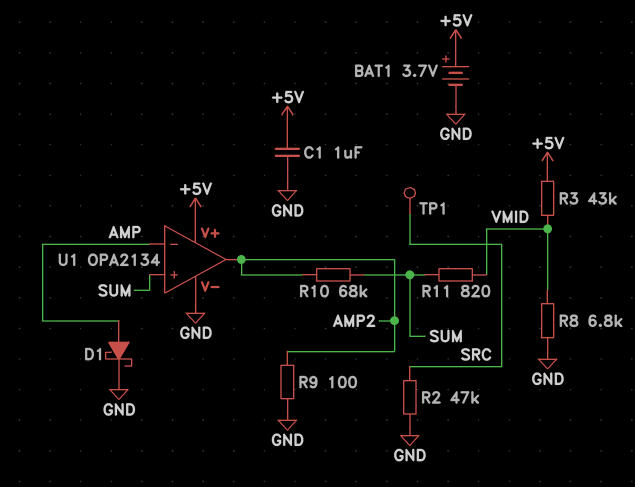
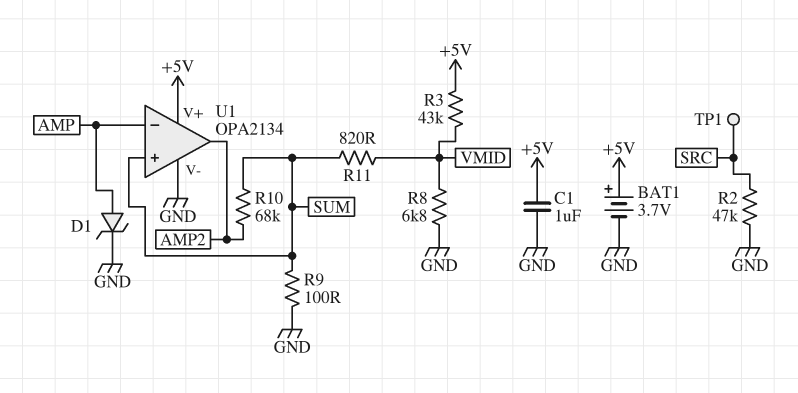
D1: schottky (A AMP, K GND) -> zener (A AMP, K GND)
R9: 100 (AMP2, GND) -> 100 (GND, SUM)

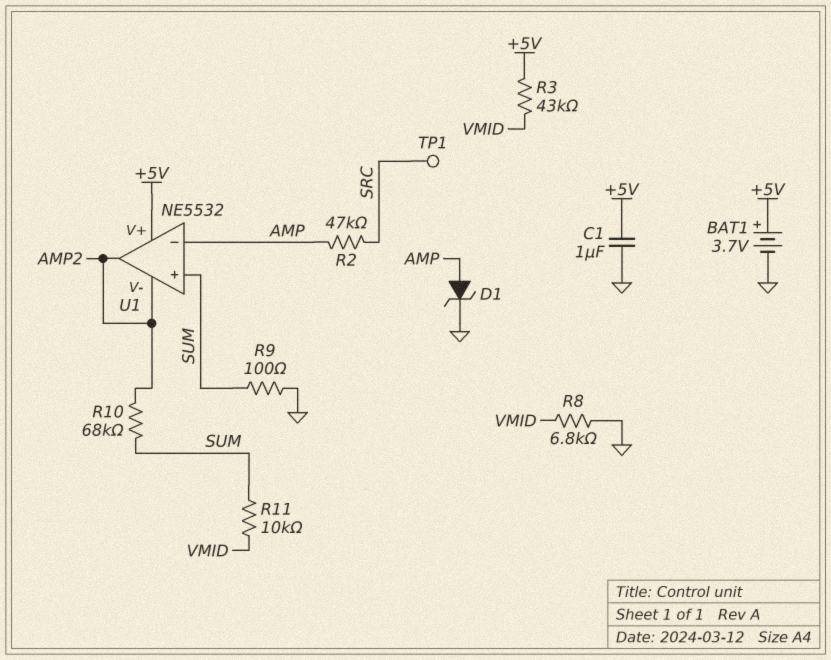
R2: 47k (GND, SRC) -> 47k (AMP, SRC)
R11: 820 (SUM, VMID) -> 10k (SUM, VMID)
U1: OPA2134 -> NE5532
U1 pin V-: GND -> AMP2

